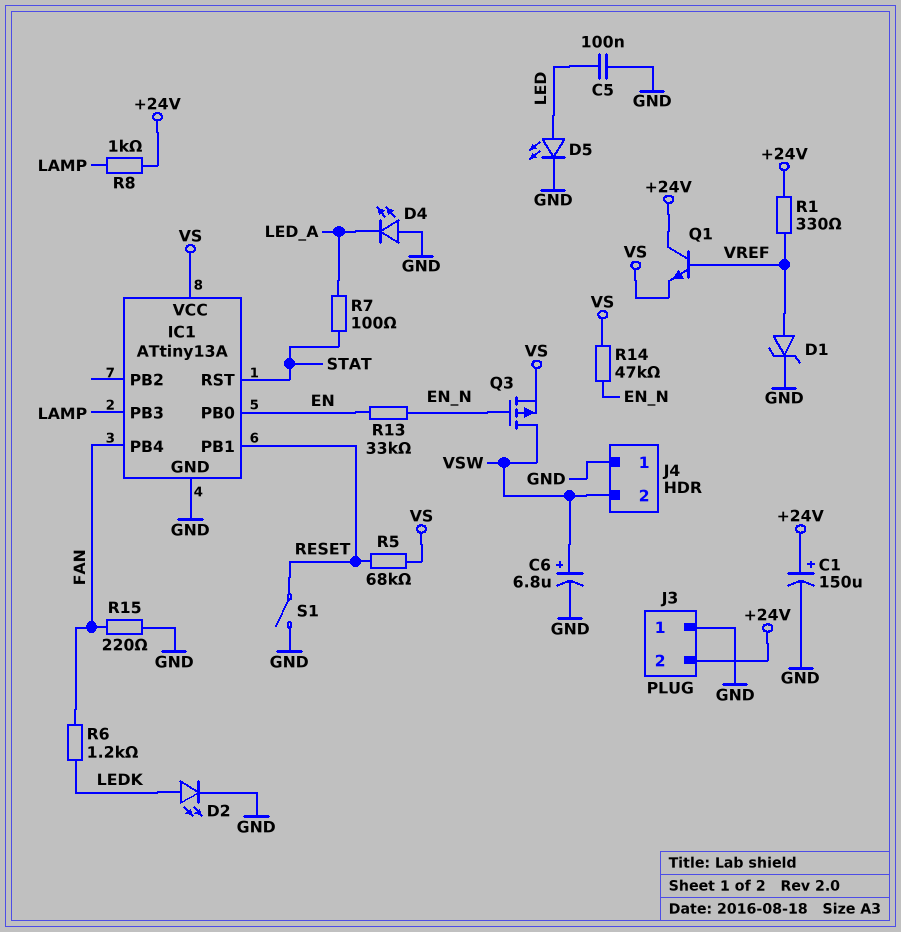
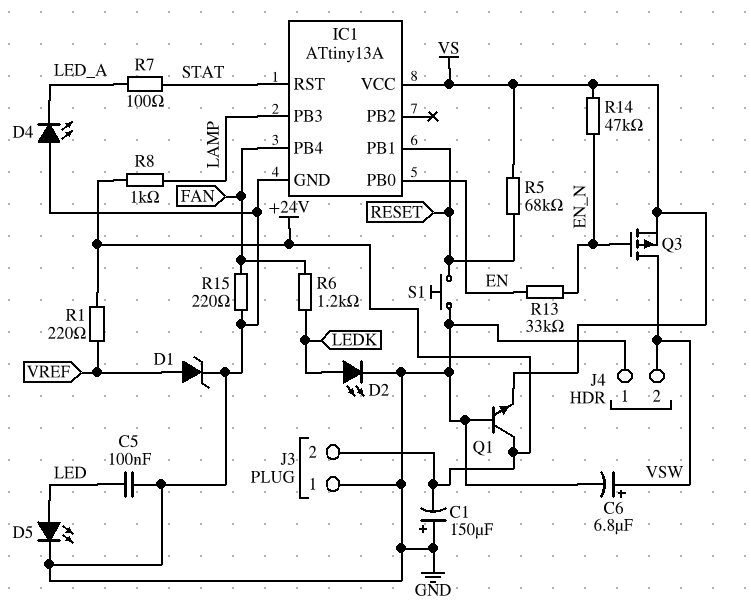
C1: 150uF (plus +24V, minus GND) -> 150uF (plus GND, minus +24V)
Q1: NPN (B VREF, C +24V, E VS) -> NPN (B GND, C +24V, E VS)
R1: 330 (+24V, VREF) -> 220 (+24V, VREF)
S1: switch (GND, RESET) -> button (GND, RESET)

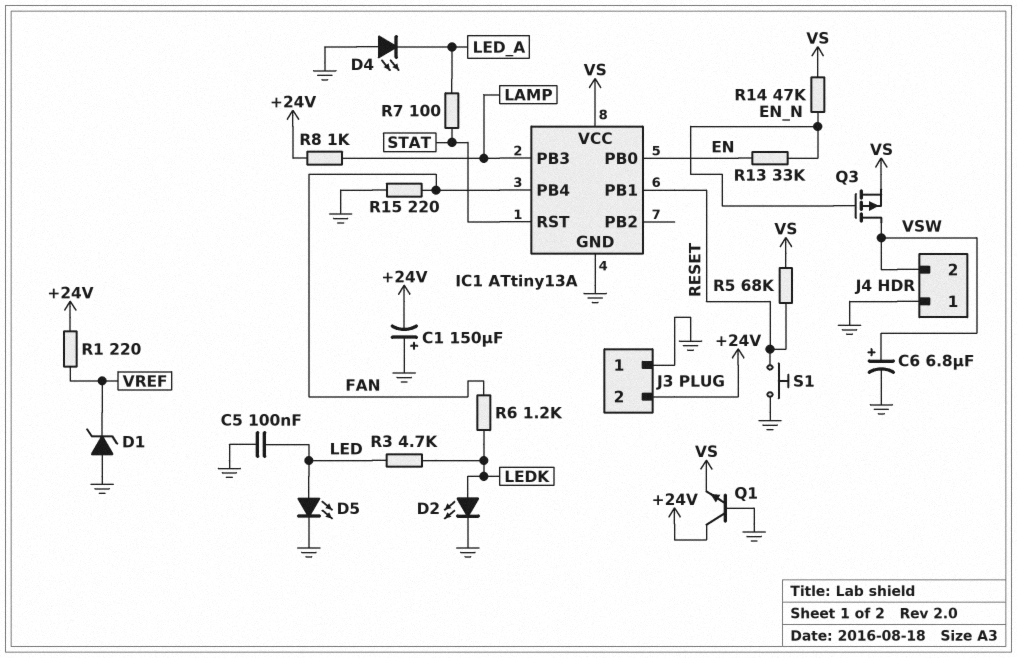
D1: zener (A VREF, K GND) -> zener (A GND, K VREF)
R3: none -> 4.7k (LED, LEDK)

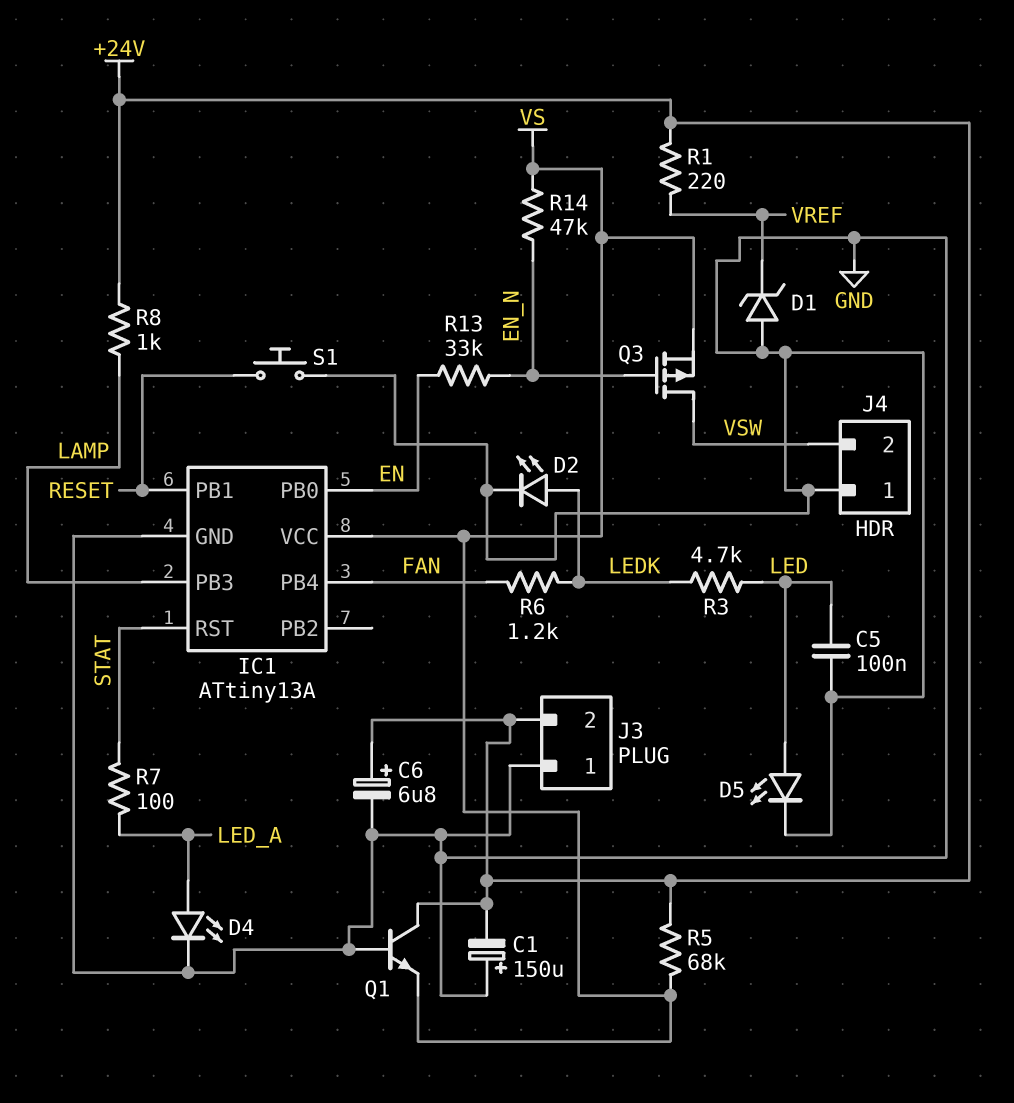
C6: 6.8uF (plus VSW, minus GND) -> 6.8uF (plus +24V, minus GND)
D4: LED (A GND, K LED_A) -> LED (A LED_A, K GND)
R5: 68k (RESET, VS) -> 68k (+24V, VS)
R15: 220 (FAN, GND) -> none

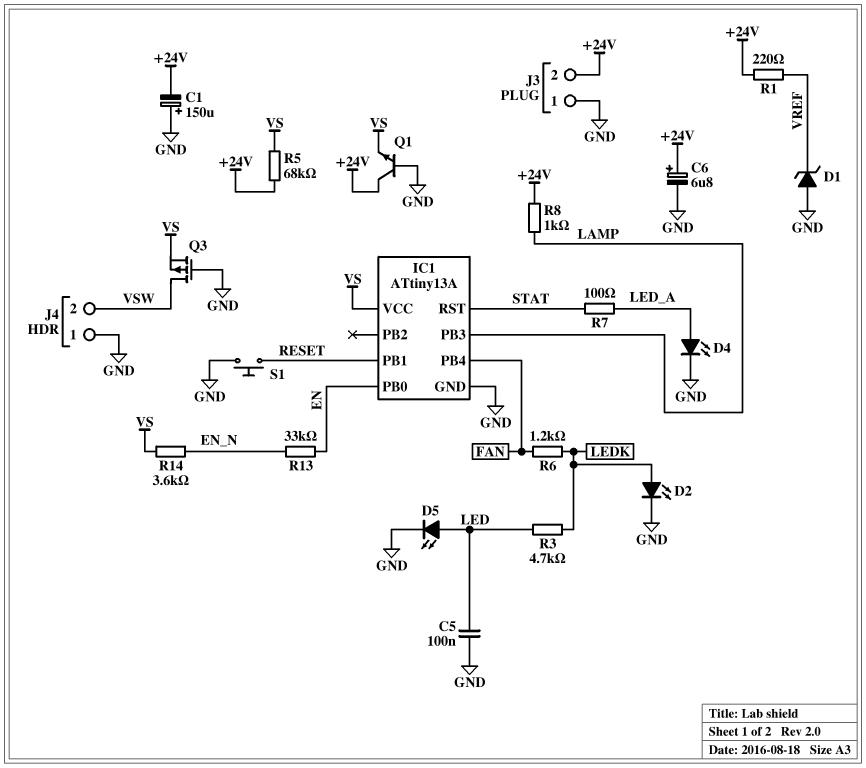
Q3: PMOS (G EN_N, D VSW, S VS) -> PMOS (G GND, D VSW, S VS)
R14: 47k (EN_N, VS) -> 3.6k (EN_N, VS)

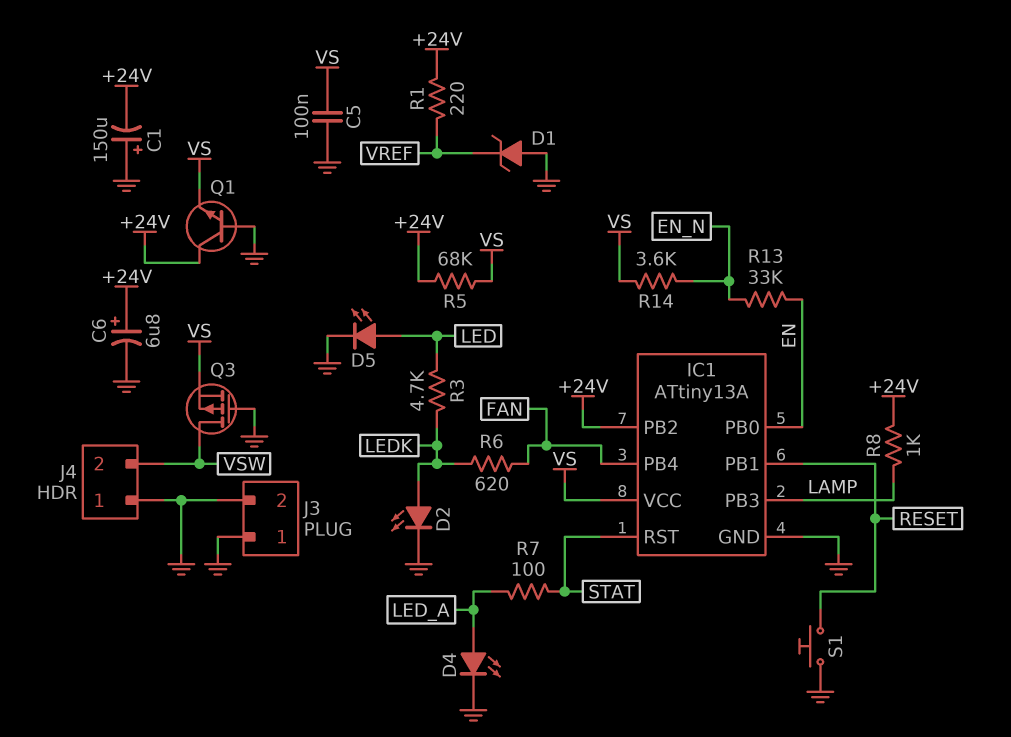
C5: 100nF (GND, LED) -> 100nF (GND, VS)
IC1 pin PB2: none -> +24V
J3 pin 2: +24V -> GND
R6: 1.2k (FAN, LEDK) -> 620 (FAN, LEDK)

